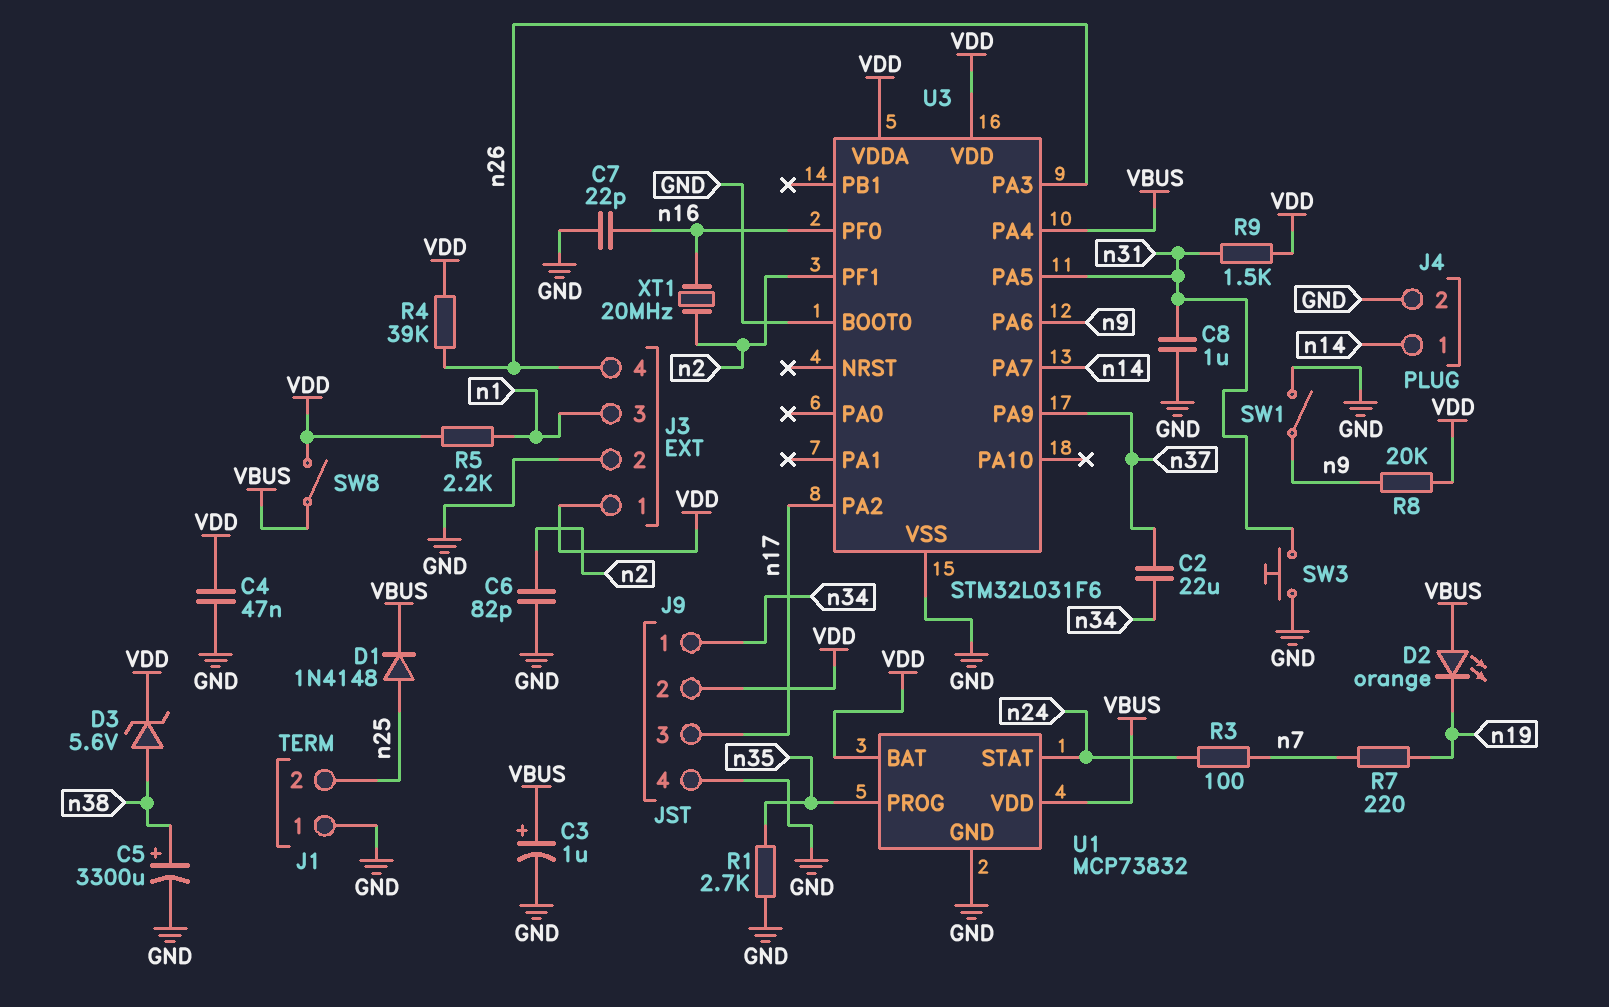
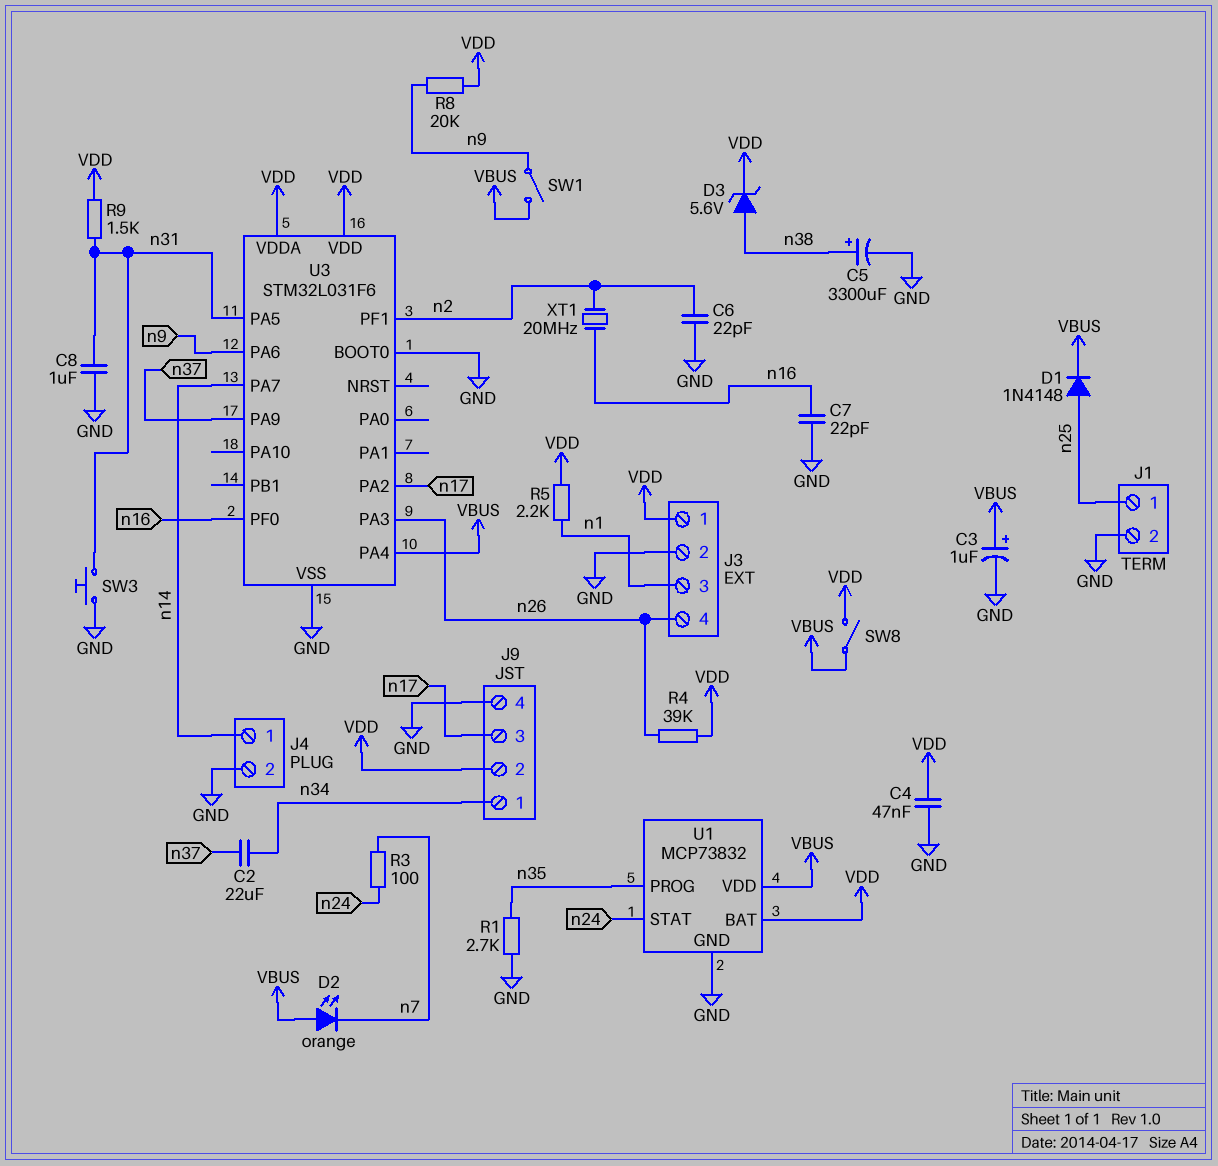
C6: 82pF (GND, n2) -> 22pF (GND, n2)
D2: LED orange (A VBUS, K n19) -> LED orange (A VBUS, K n7)
J1 pin 1: GND -> n25
J1 pin 2: n25 -> GND
R7: 220 (n7, n19) -> none
SW1: switch (GND, n9) -> switch (VBUS, n9)

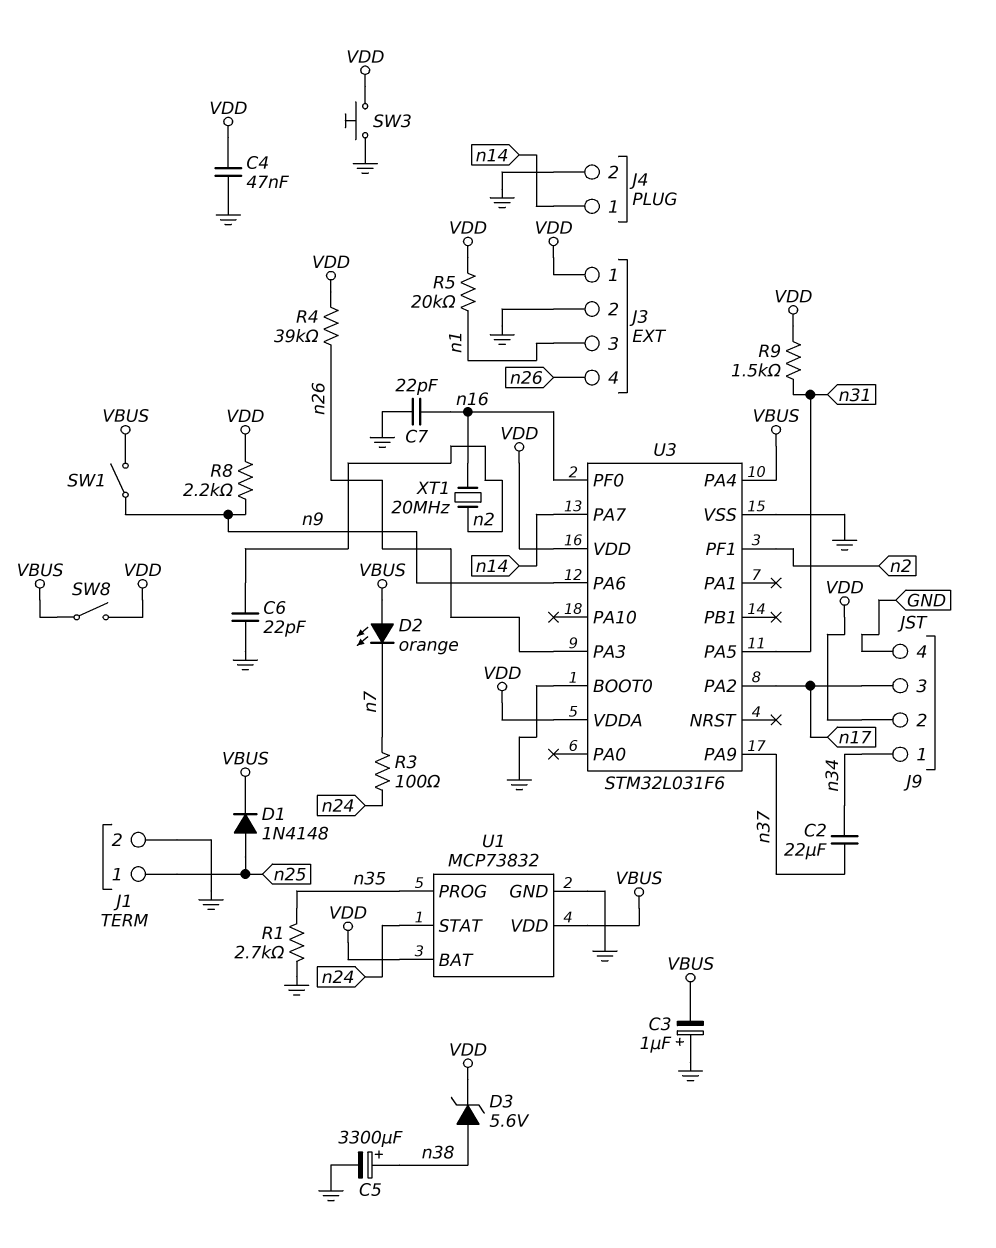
C3: 1uF (plus VBUS, minus GND) -> 1uF (plus GND, minus VBUS)
C8: 1uF (GND, n31) -> none
R5: 2.2k (VDD, n1) -> 20k (VDD, n1)
R8: 20k (VDD, n9) -> 2.2k (VDD, n9)
SW3: button (GND, n31) -> button (GND, VDD)

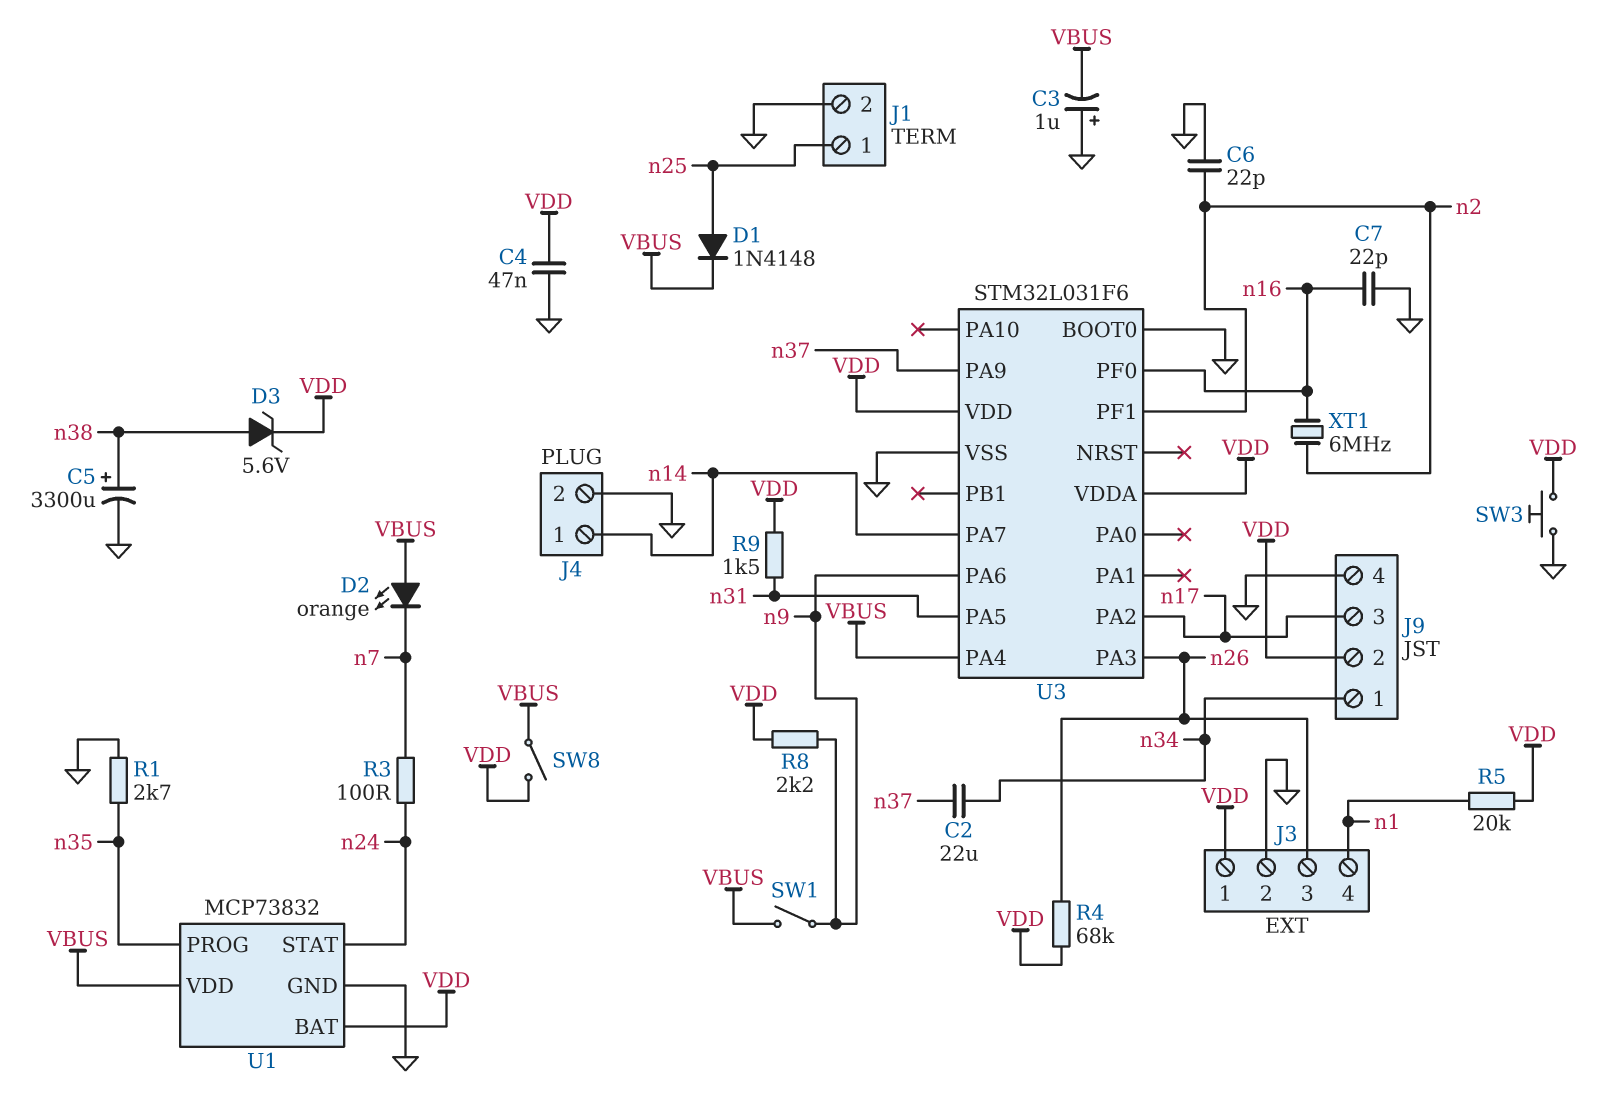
J3 pin 3: n1 -> n26
J3 pin 4: n26 -> n1
R4: 39k (VDD, n26) -> 68k (VDD, n26)
XT1: 20MHz (n2, n16) -> 6MHz (n2, n16)

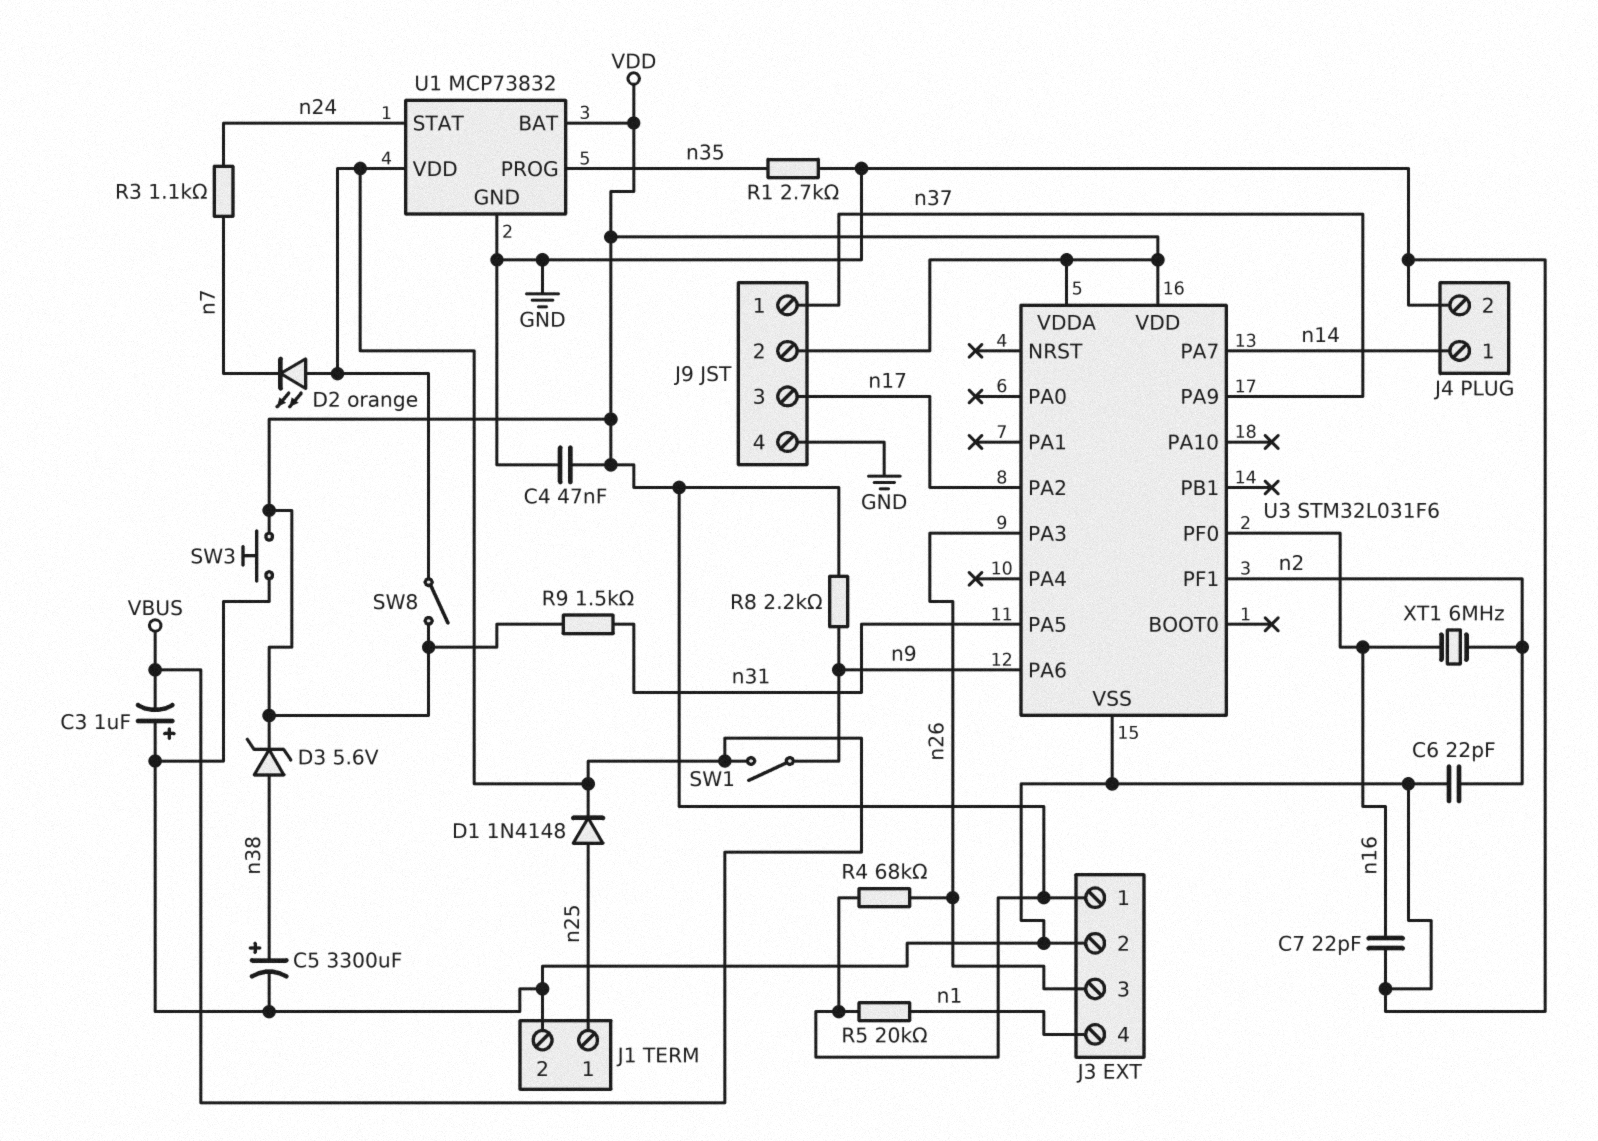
C2: 22uF (n34, n37) -> none
J9 pin 1: n34 -> n37
R3: 100 (n7, n24) -> 1.1k (n7, n24)
U3 pin BOOT0: GND -> none
U3 pin PA4: VBUS -> none

